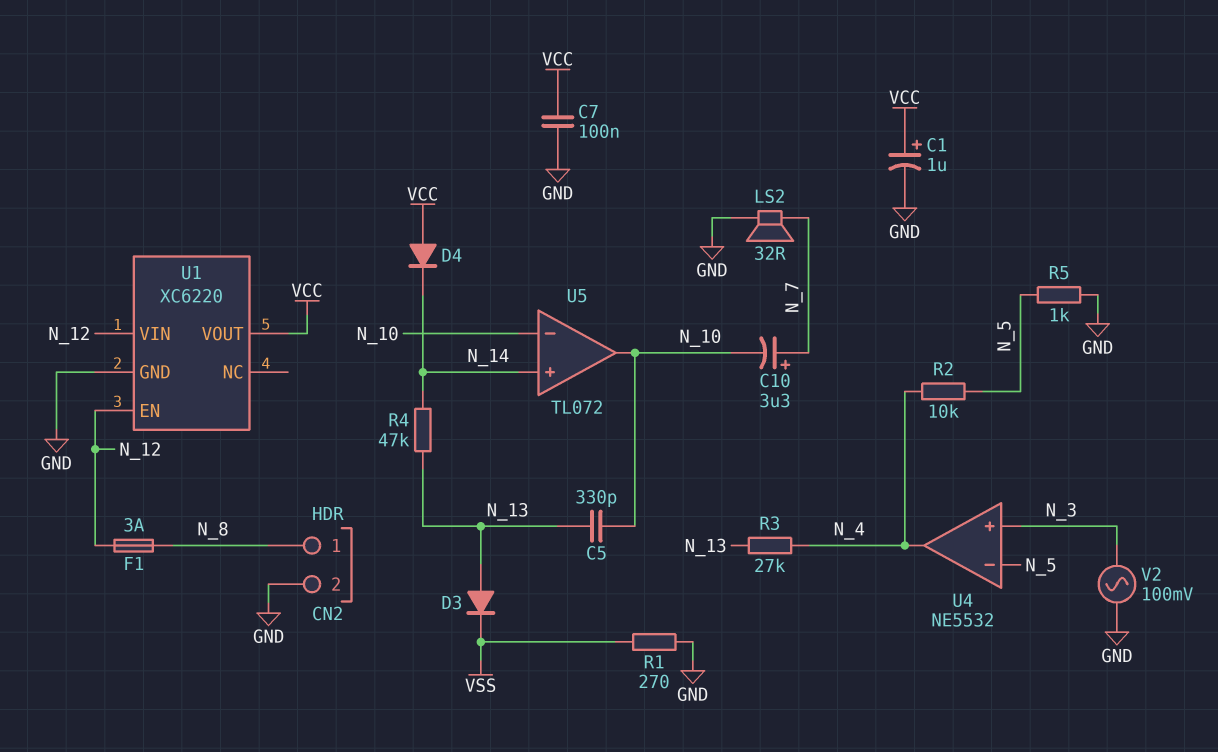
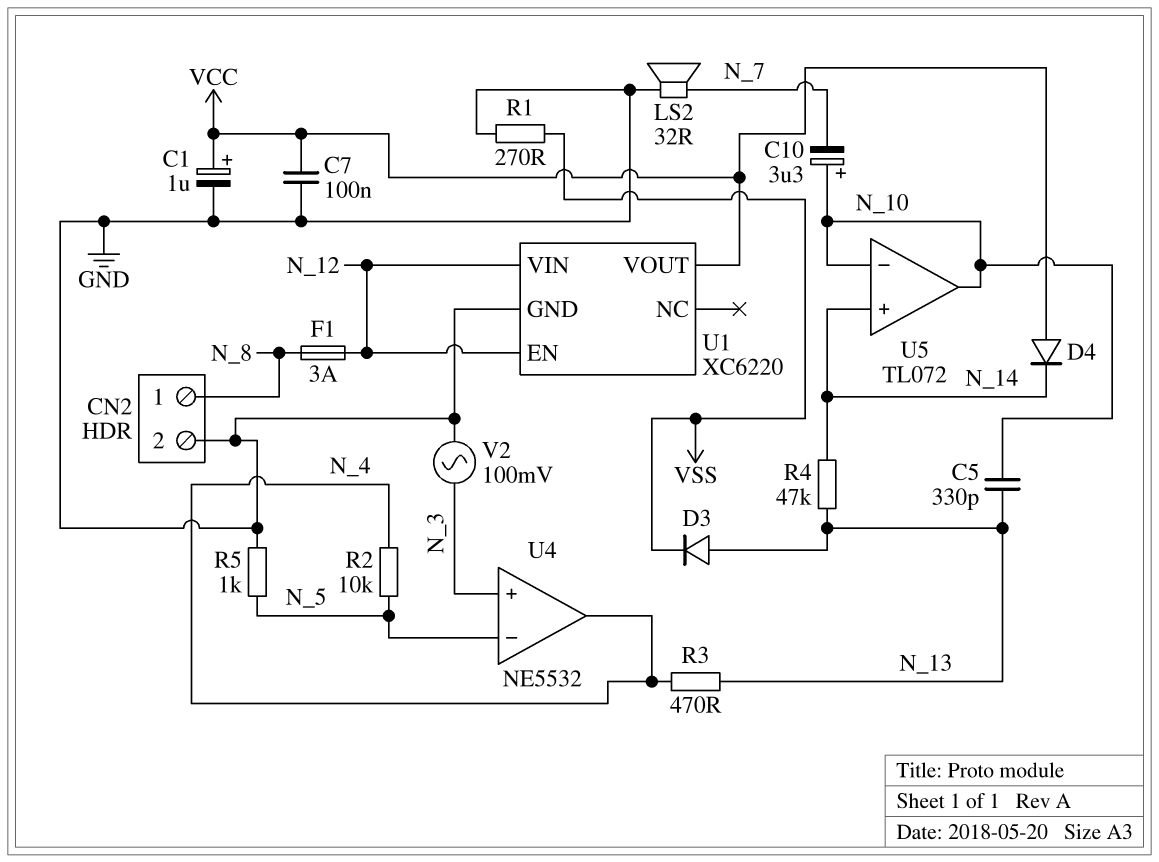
C10: 3.3uF (plus N_7, minus N_10) -> 3.3uF (plus N_10, minus N_7)
R3: 27k (N_4, N_13) -> 470 (N_4, N_13)

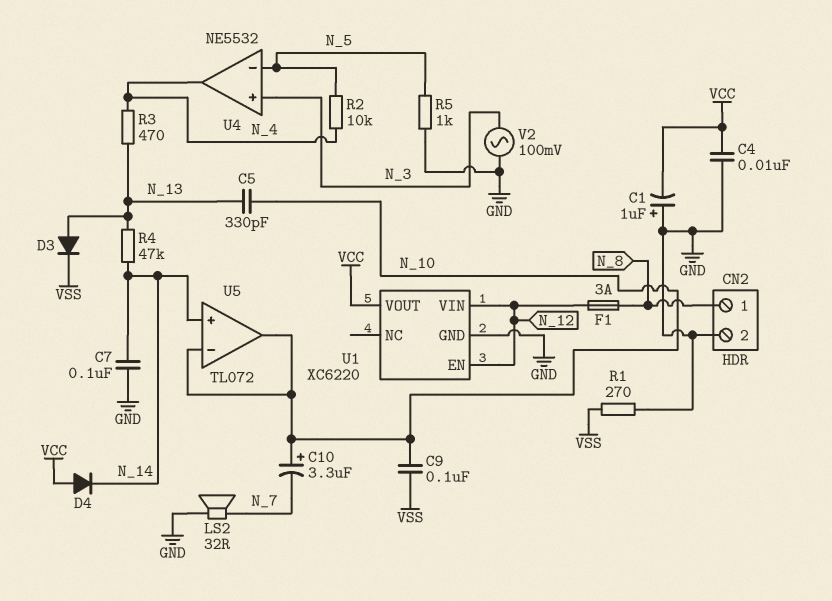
C1: 1uF (plus VCC, minus GND) -> 1uF (plus GND, minus VCC)
C4: none -> 10nF (GND, VCC)
C7: 100nF (GND, VCC) -> 100nF (GND, N_14)
C9: none -> 100nF (N_10, VSS)

